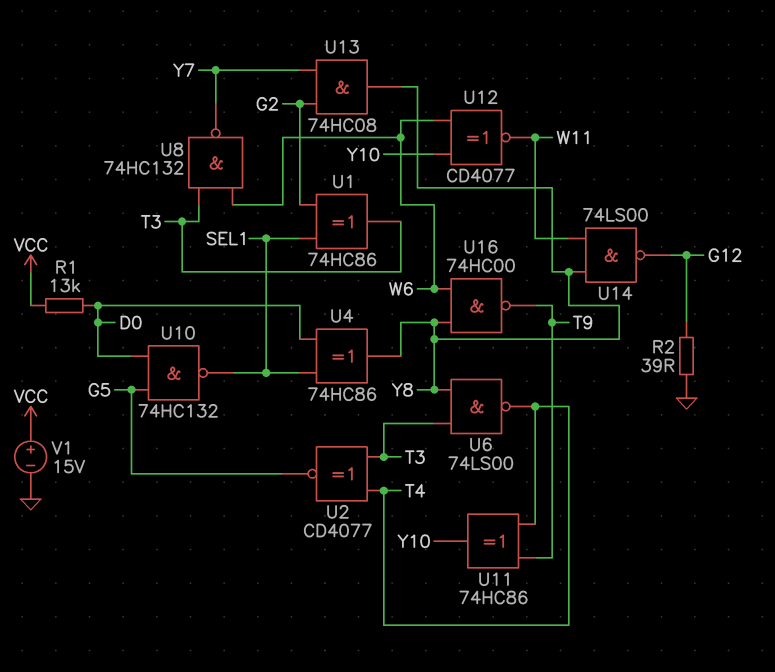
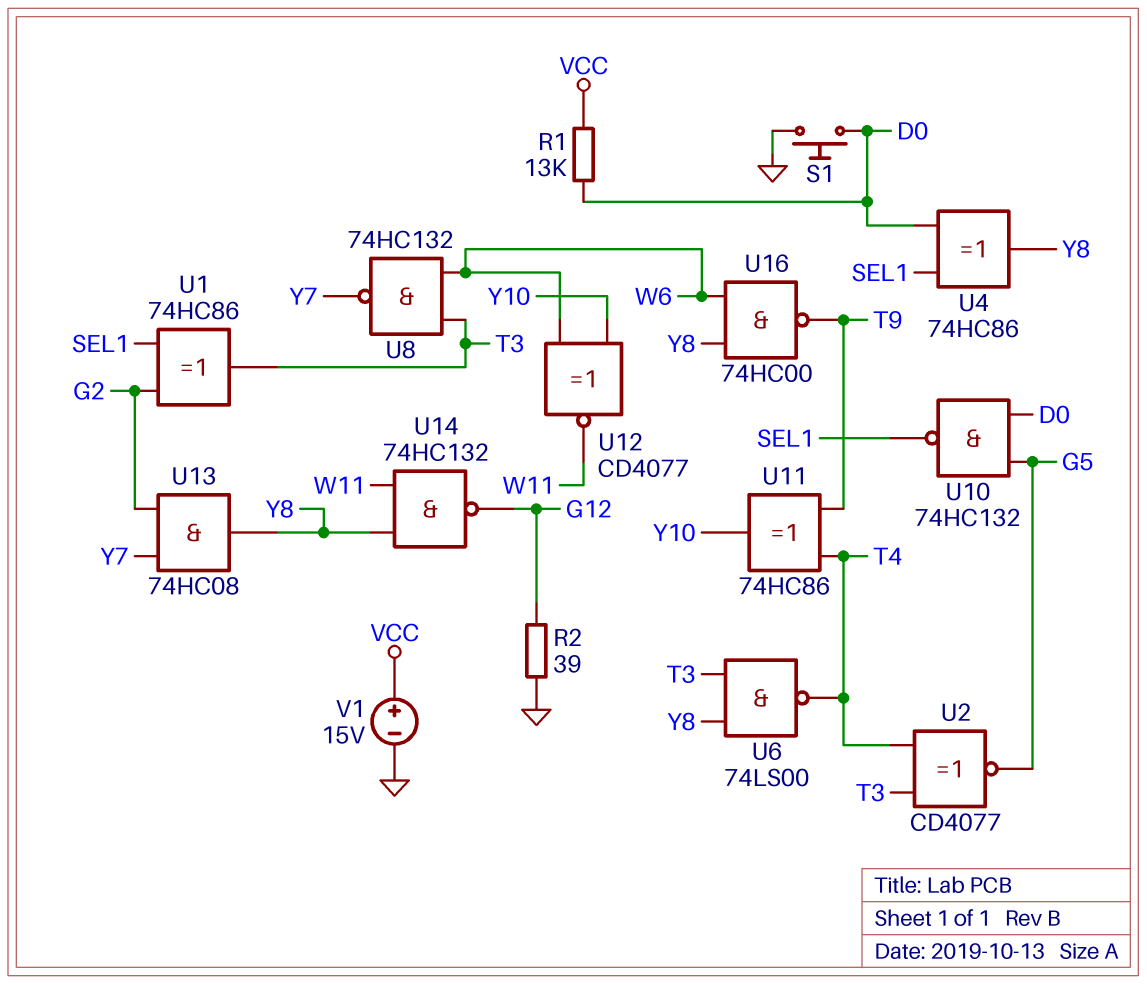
S1: none -> button (D0, GND)
U14: NAND 74LS00 (in W11, in Y8, out G12) -> NAND 74HC132 (in W11, in Y8, out G12)

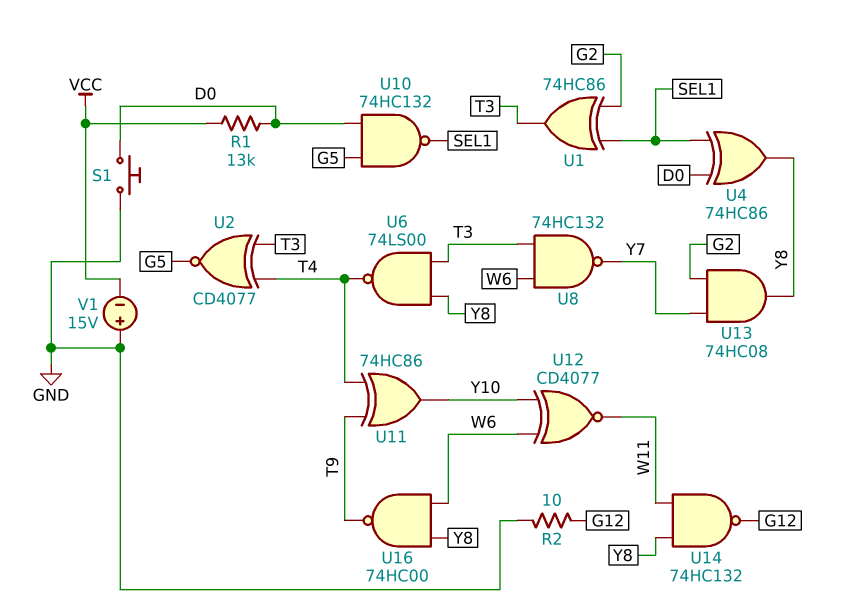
R2: 39 (G12, GND) -> 10 (G12, GND)
V1: 15V (plus VCC, minus GND) -> 15V (plus GND, minus VCC)

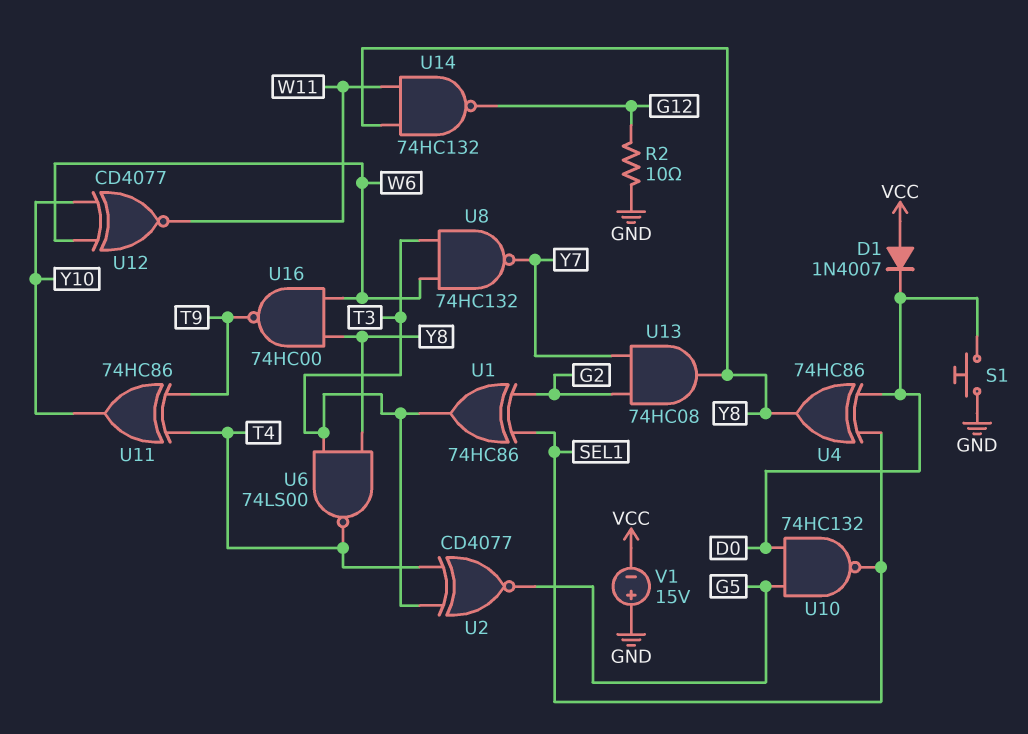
D1: none -> diode 1N4007 (A VCC, K D0)
R1: 13k (D0, VCC) -> none

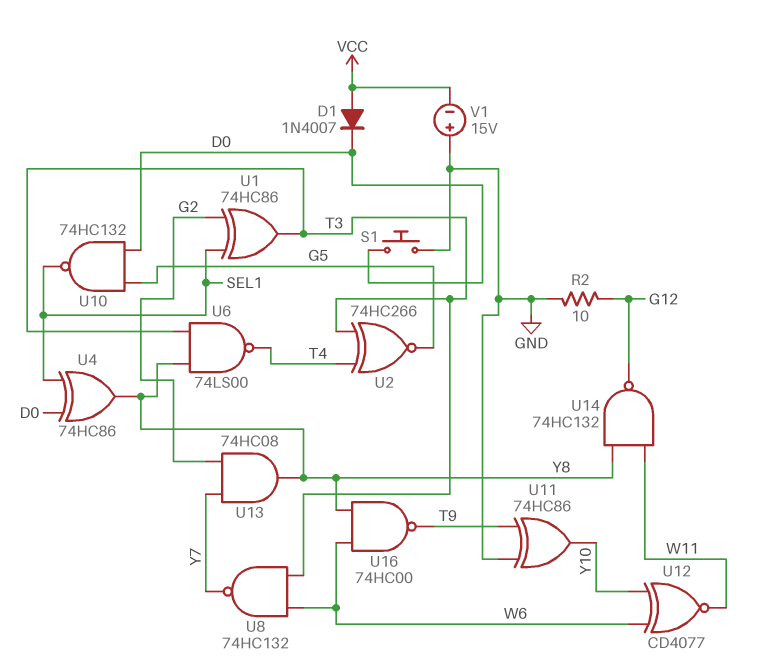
U2: XNOR CD4077 (in T3, in T4, out G5) -> XNOR 74HC266 (in T3, in T4, out G5)
U11: XOR 74HC86 (in T4, in T9, out Y10) -> XOR 74HC86 (in GND, in T9, out Y10)

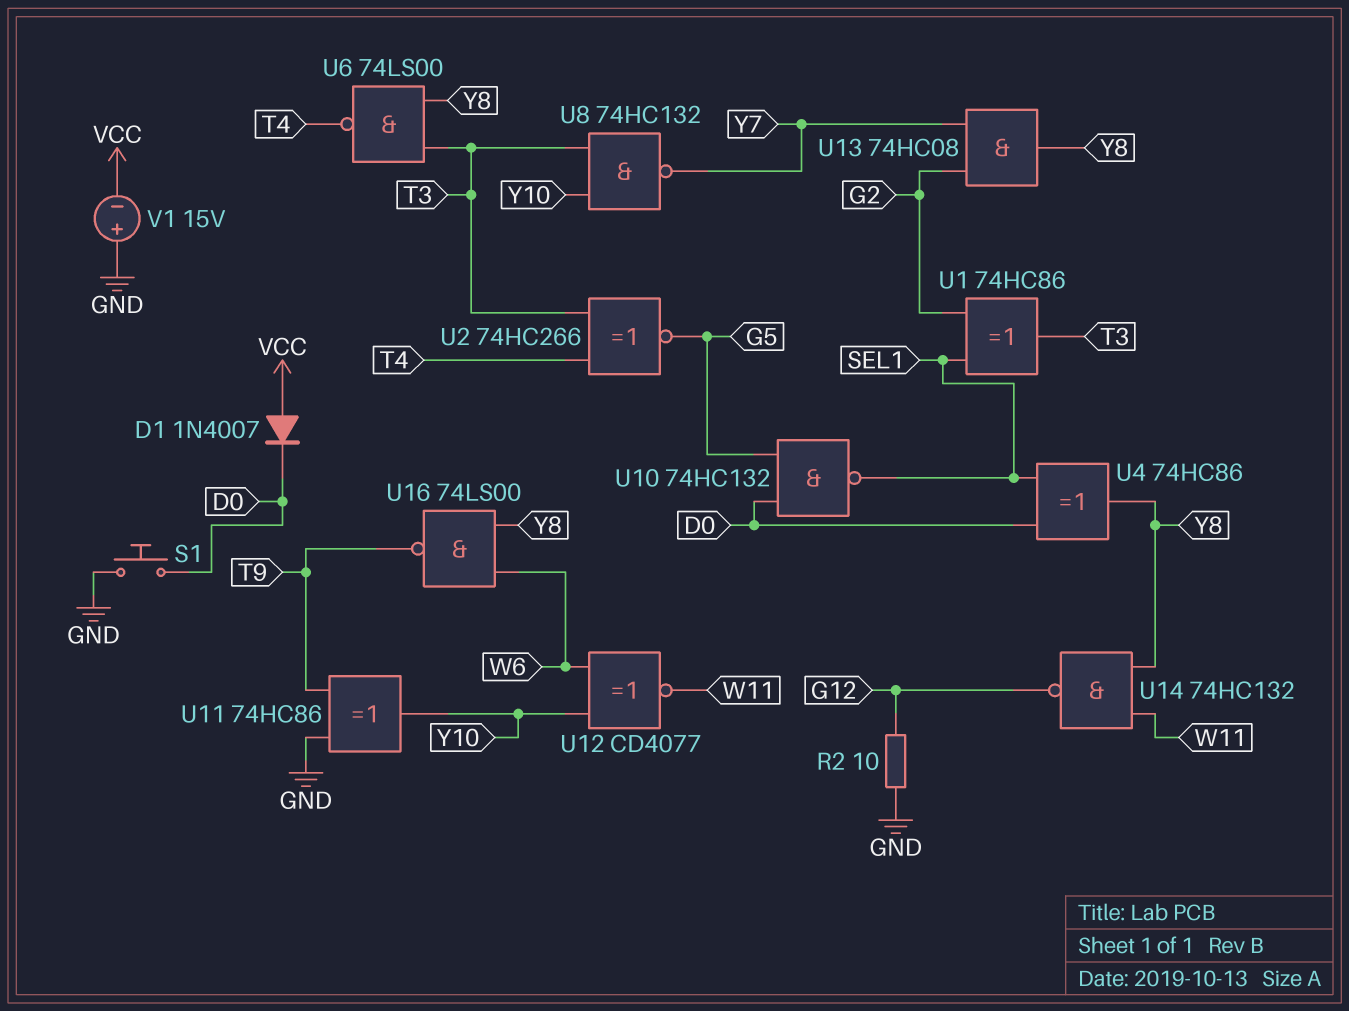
U8: NAND 74HC132 (in T3, in W6, out Y7) -> NAND 74HC132 (in T3, in Y10, out Y7)
U16: NAND 74HC00 (in W6, in Y8, out T9) -> NAND 74LS00 (in W6, in Y8, out T9)

